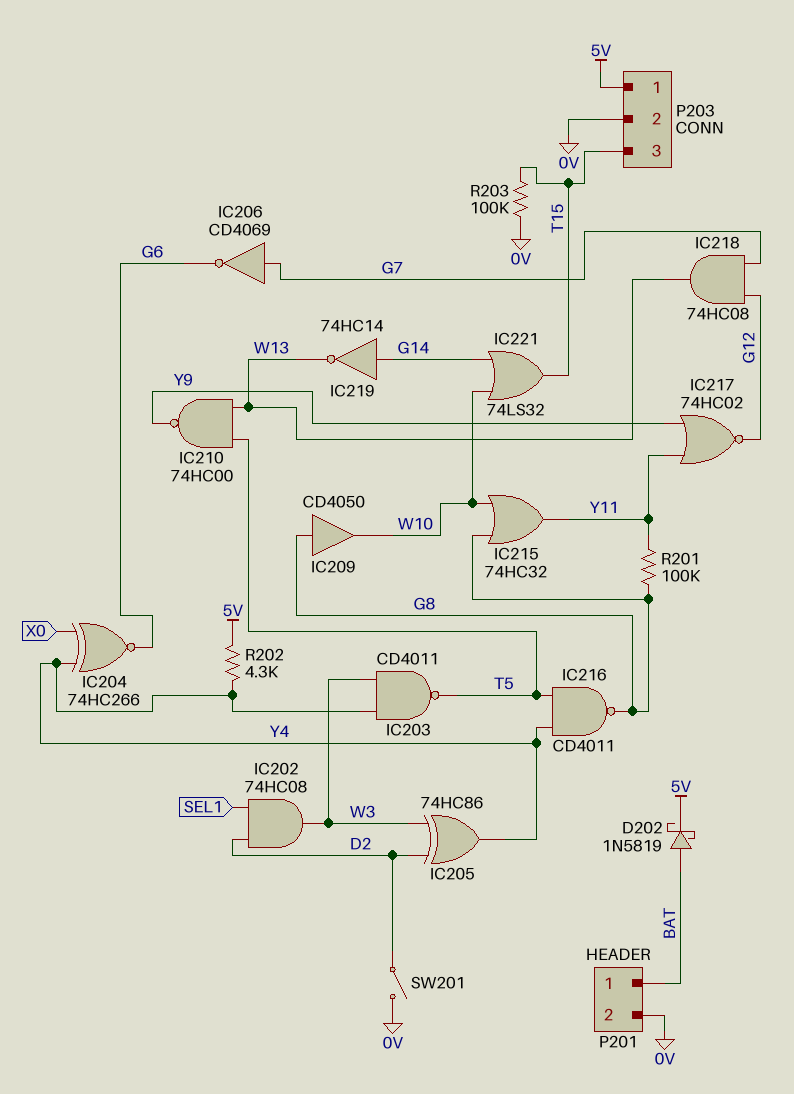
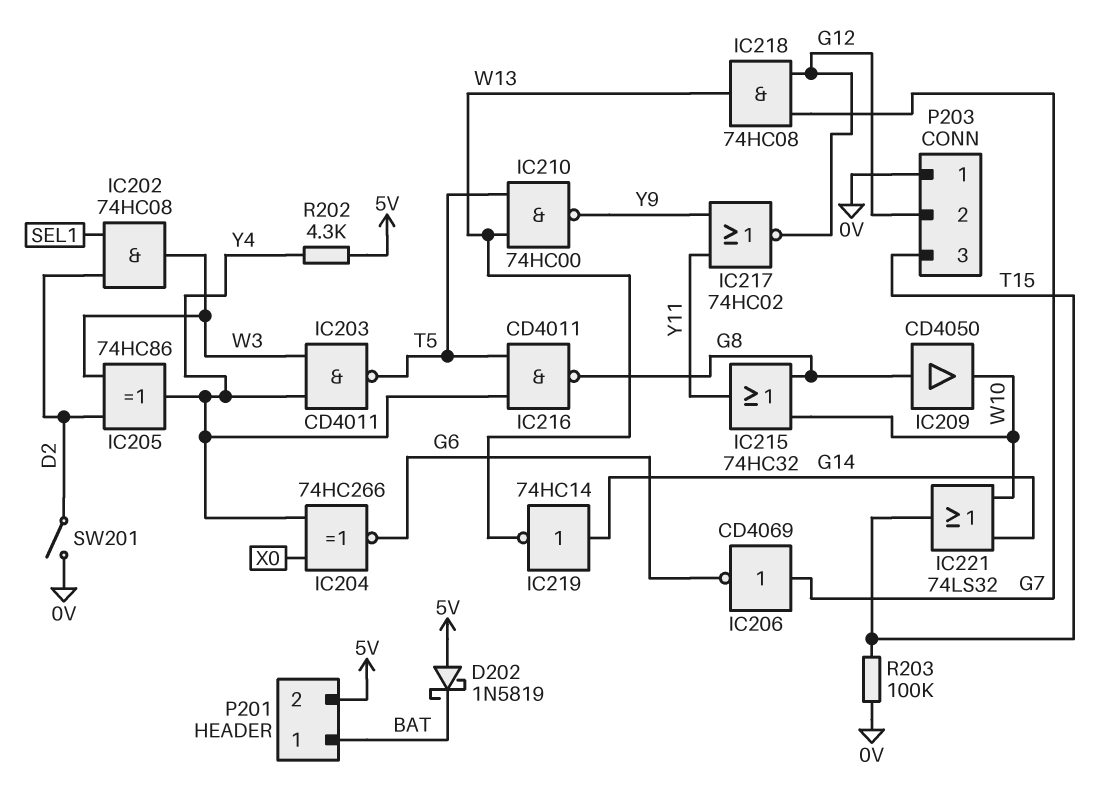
D202: schottky 1N5819 (A BAT, K 5V) -> schottky 1N5819 (A 5V, K BAT)
P201 pin 2: 0V -> 5V
P203 pin 1: 5V -> 0V
P203 pin 2: 0V -> G12
R201: 100k (G8, Y11) -> none

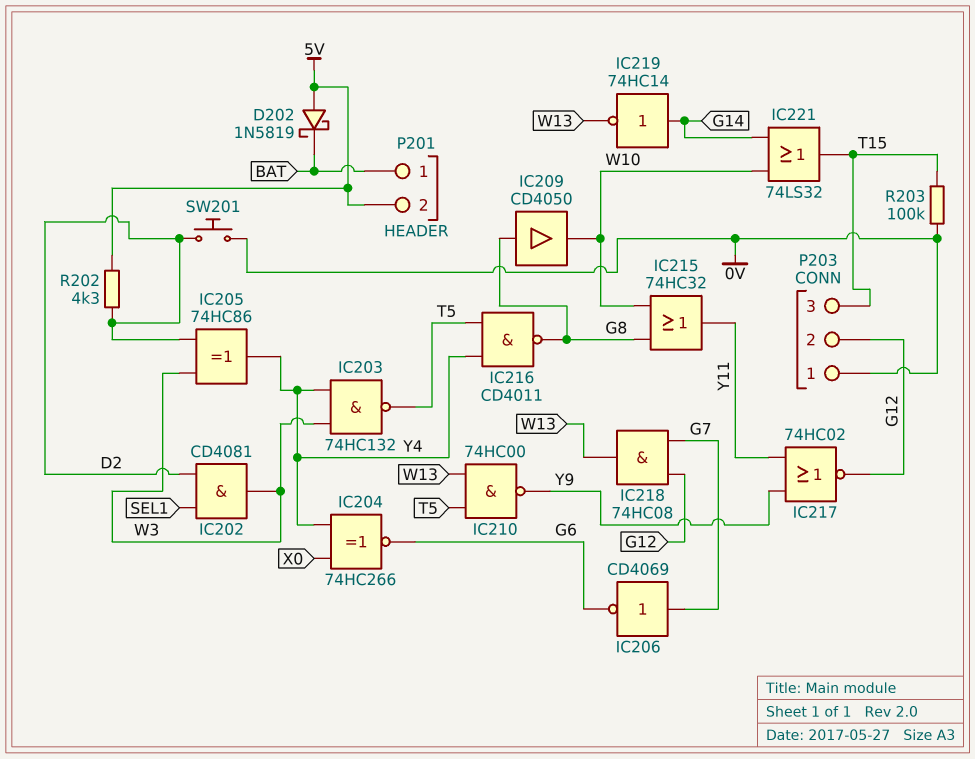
IC202: AND 74HC08 (in D2, in SEL1, out W3) -> AND CD4081 (in D2, in SEL1, out W3)
IC203: NAND CD4011 (in W3, in Y4, out T5) -> NAND 74HC132 (in W3, in Y4, out T5)
R202: 4.3k (5V, Y4) -> 4.3k (5V, D2)
SW201: switch (0V, D2) -> button (0V, D2)

